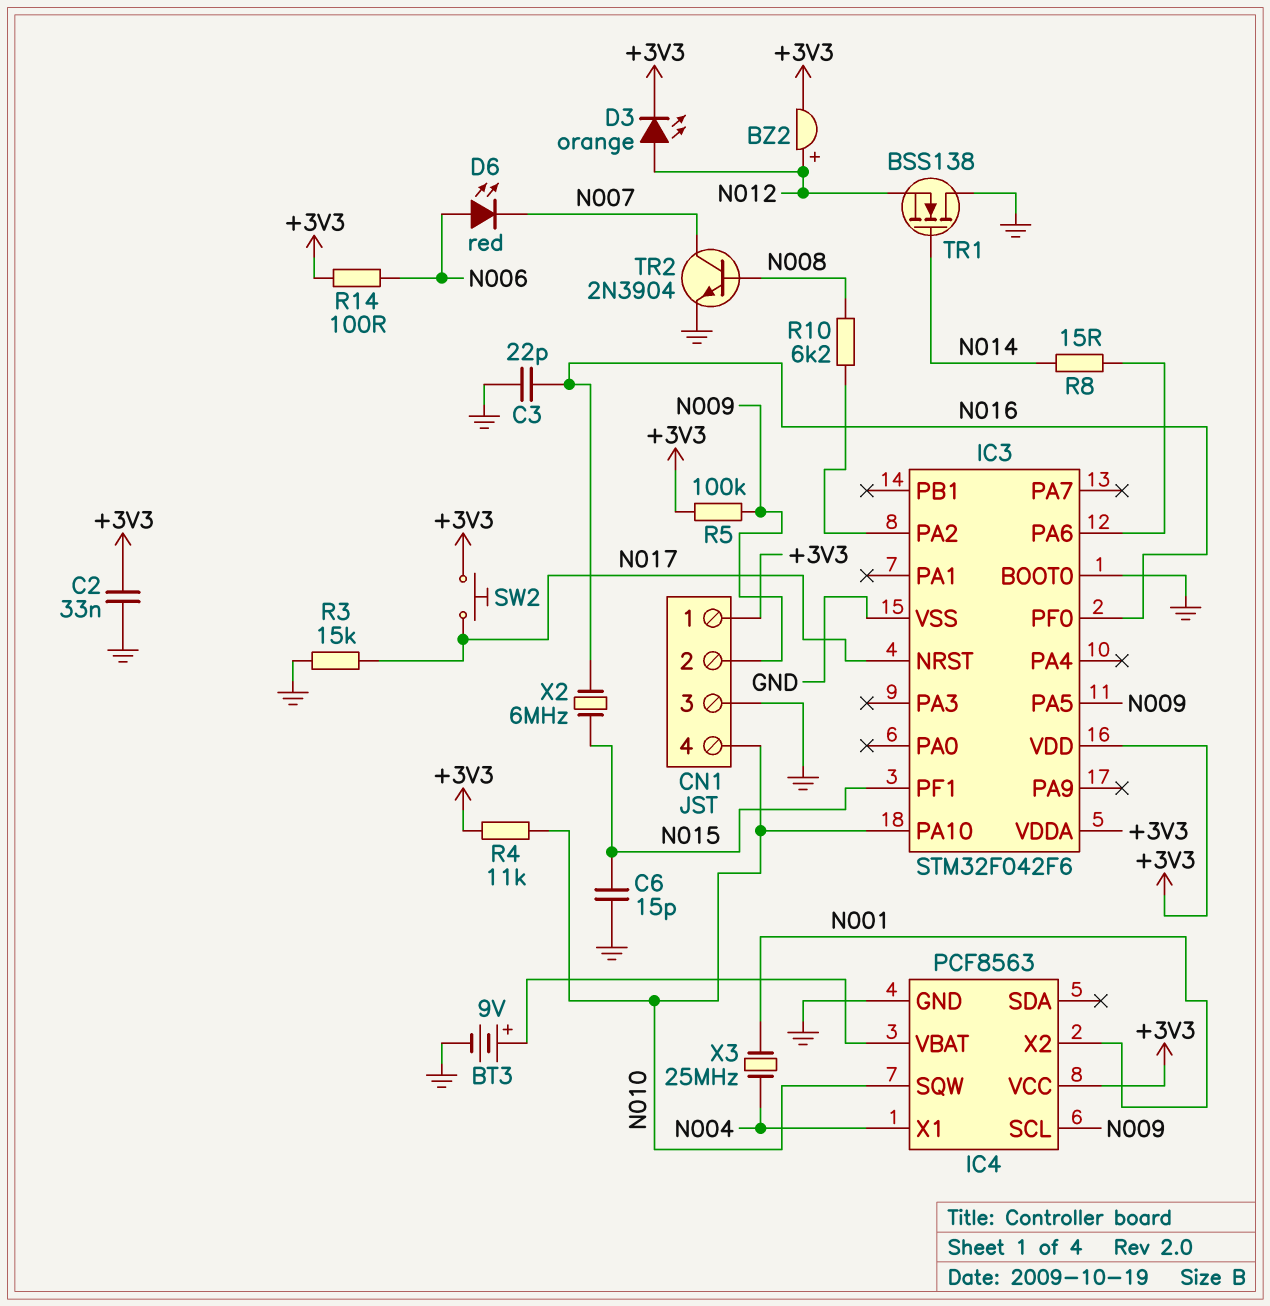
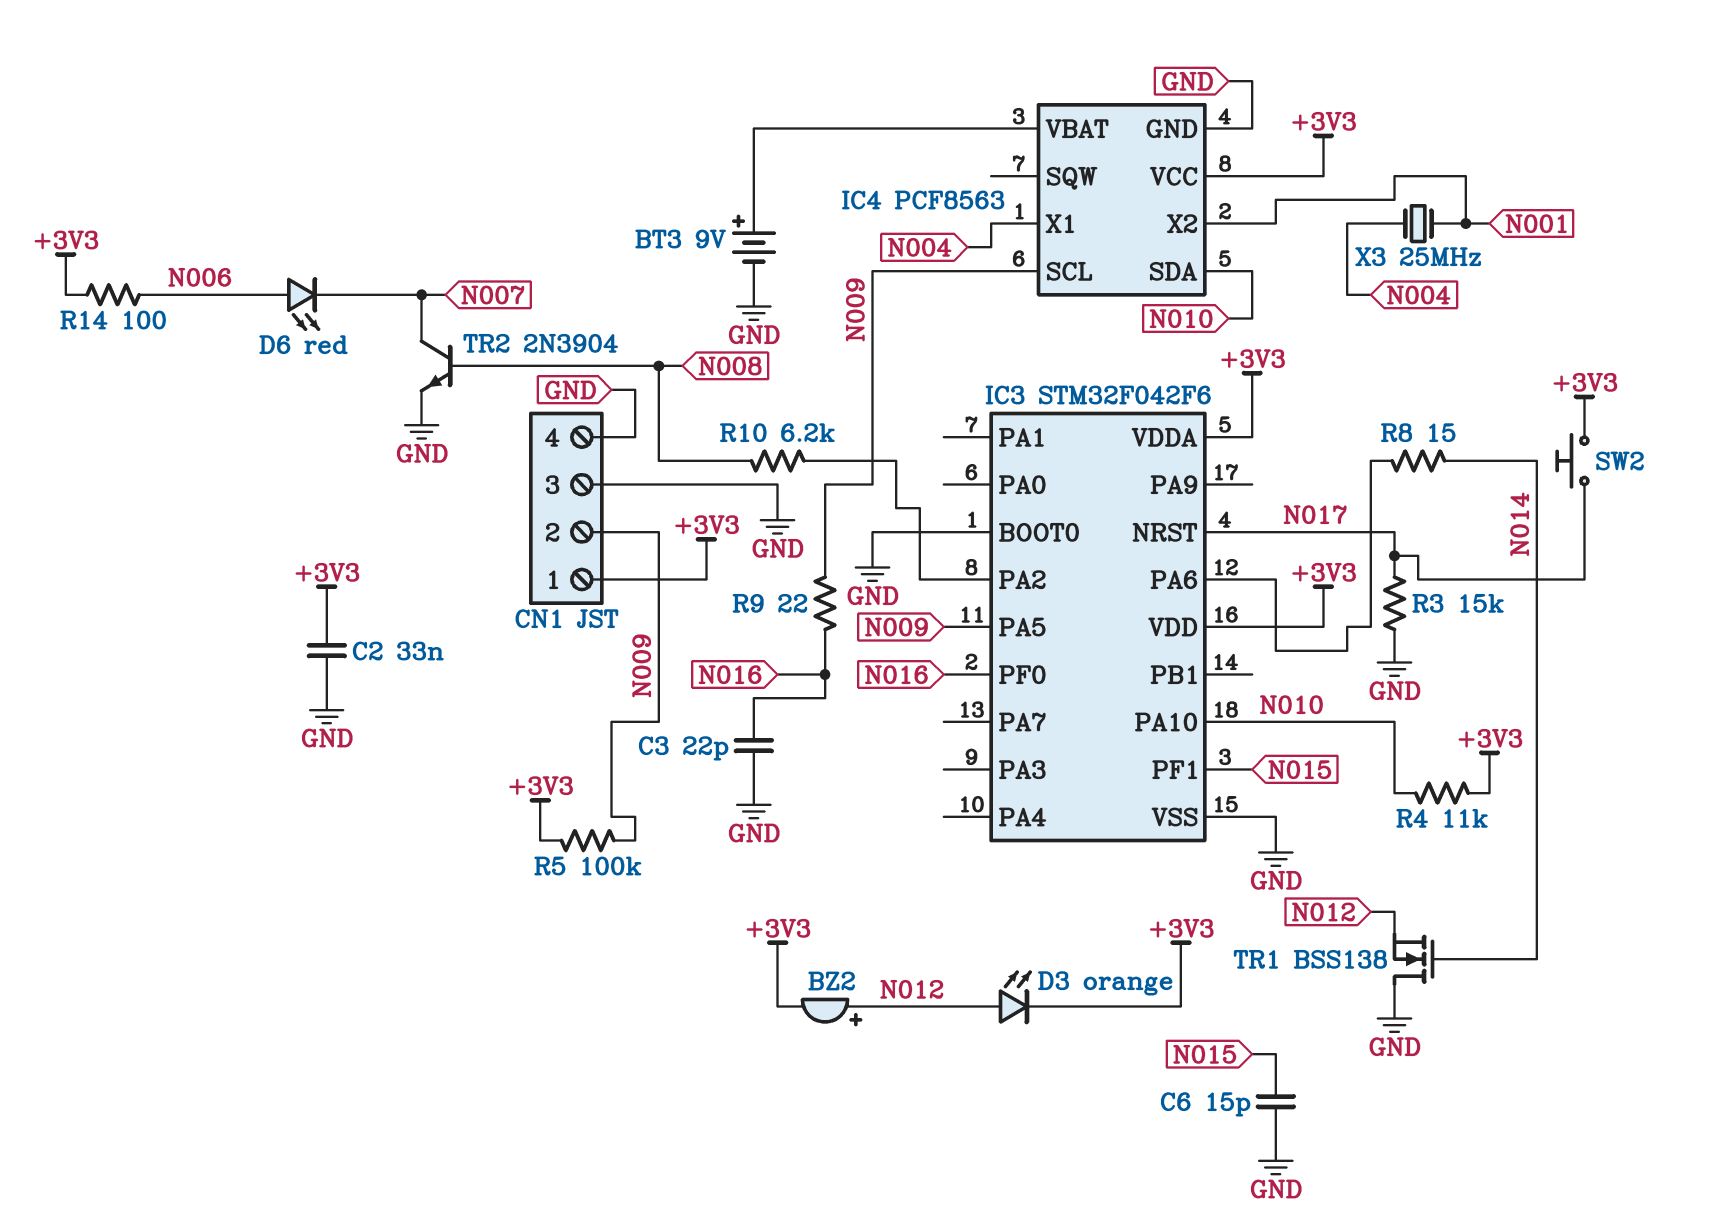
CN1 pin 4: N010 -> GND
IC4 pin SDA: none -> N010
IC4 pin SQW: N010 -> none
R9: none -> 22 (N009, N016)
X2: 6MHz (N015, N016) -> none

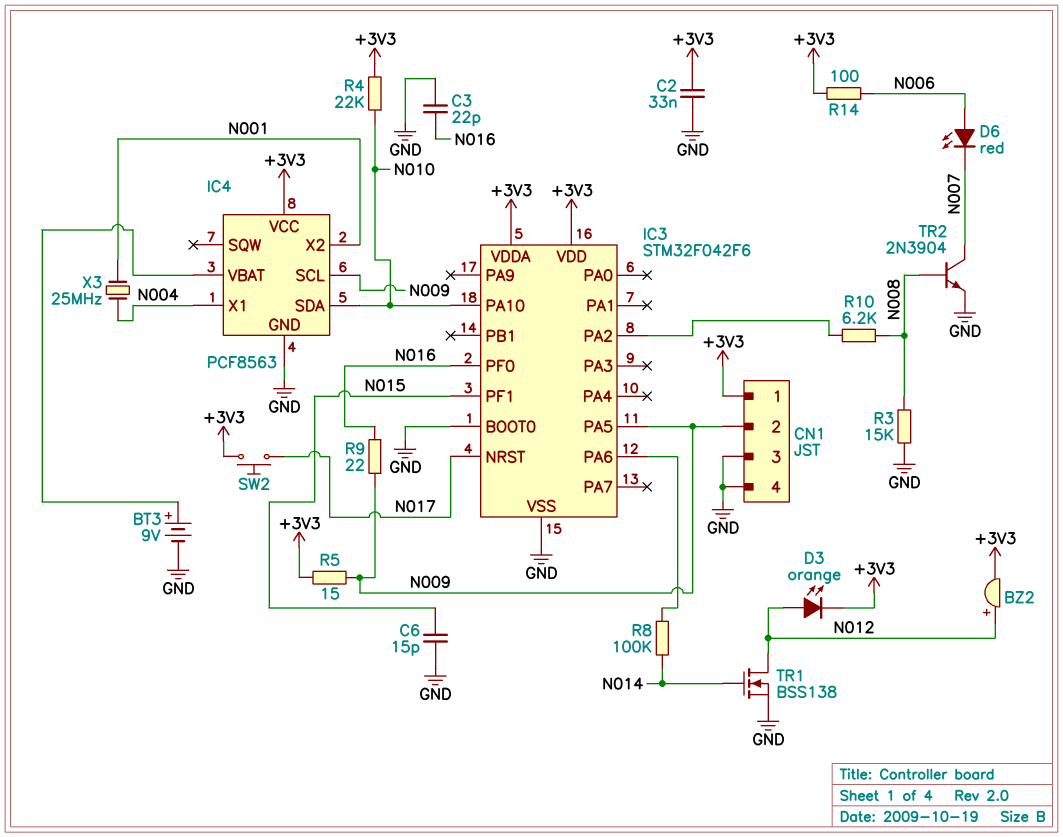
R3: 15k (GND, N017) -> 15k (GND, N008)
R4: 11k (+3V3, N010) -> 22k (+3V3, N010)
R5: 100k (+3V3, N009) -> 15 (+3V3, N009)
R8: 15 (IC3/PA6, N014) -> 100k (IC3/PA6, N014)
TR1: NMOS BSS138 (G N014, D GND, S N012) -> NMOS BSS138 (G N014, D N012, S GND)

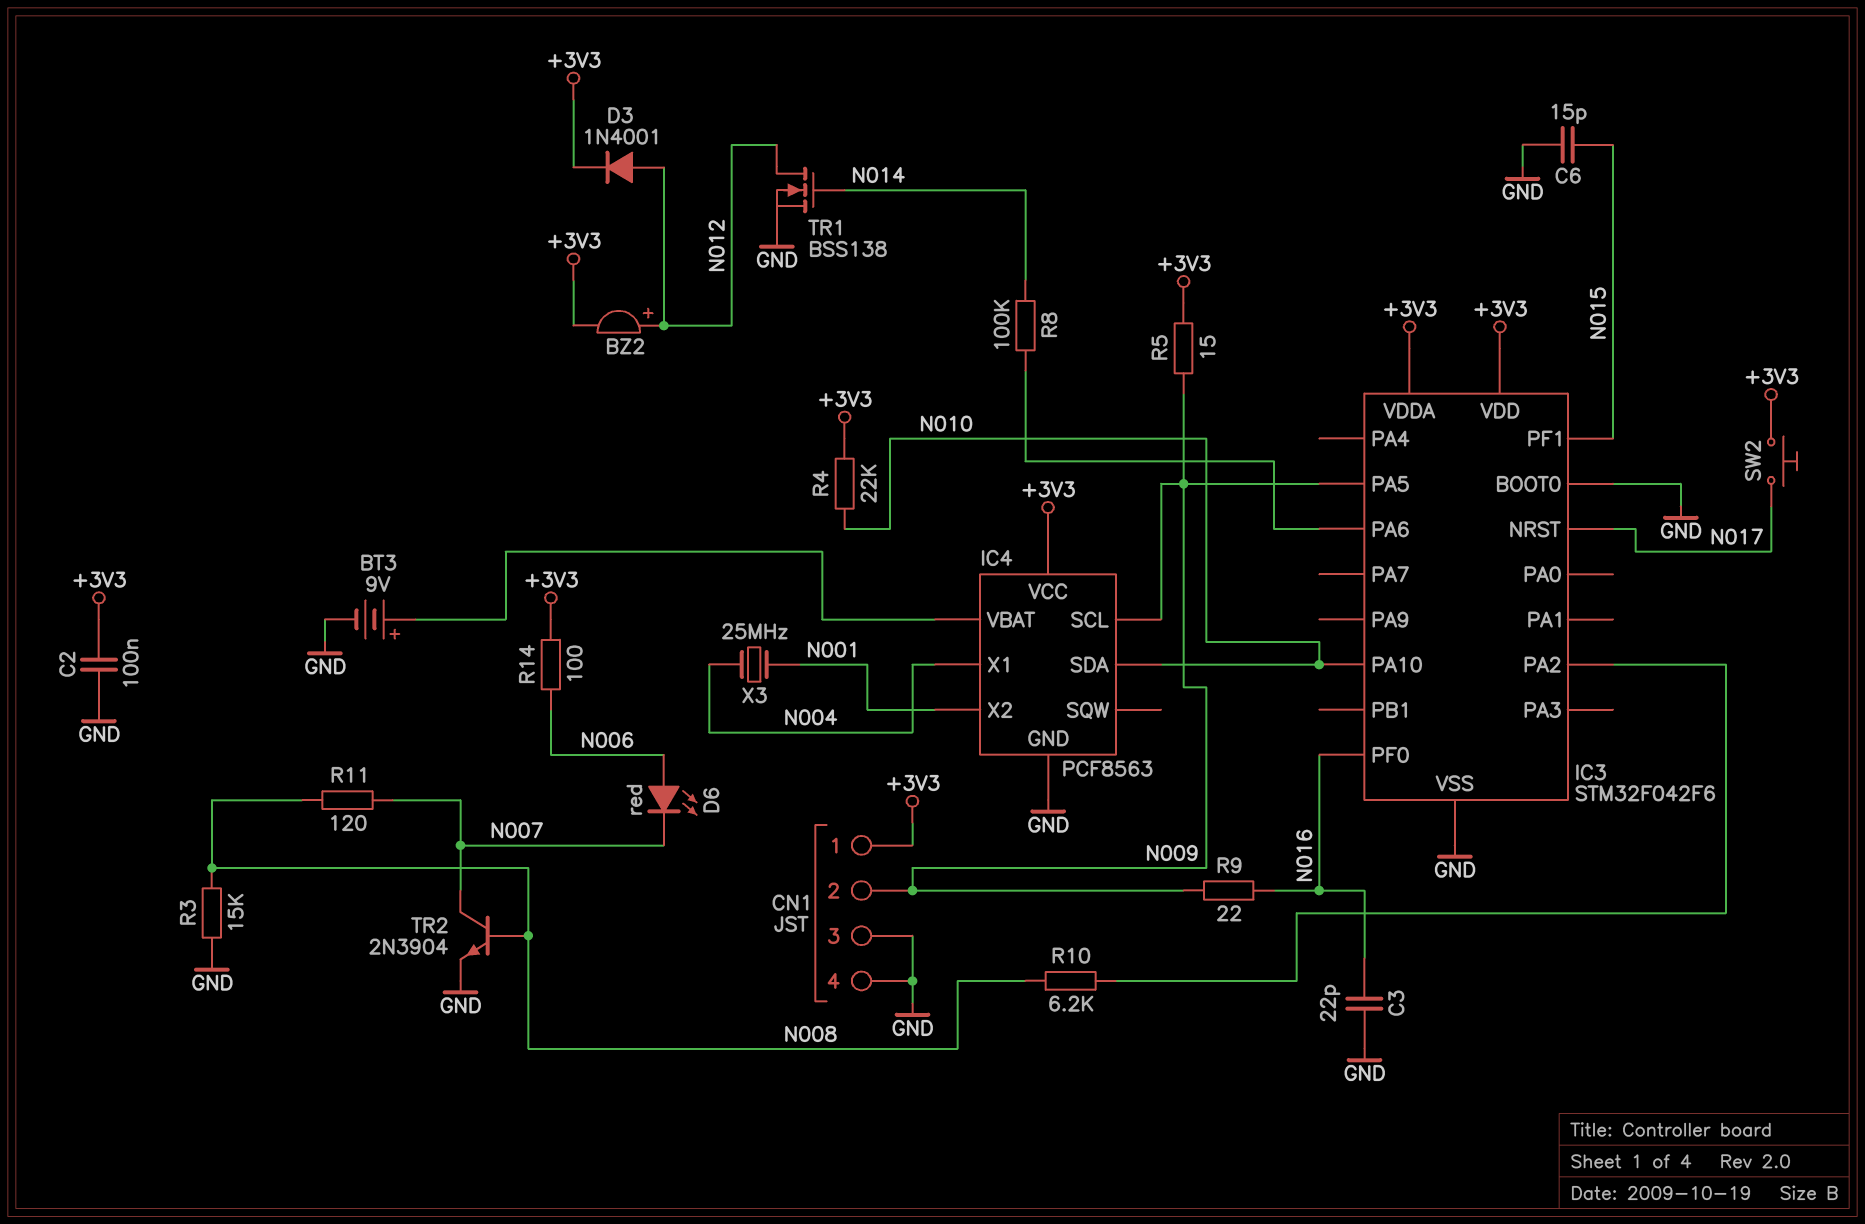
C2: 33nF (+3V3, GND) -> 100nF (+3V3, GND)
D3: LED orange (A N012, K +3V3) -> diode 1N4001 (A N012, K +3V3)
R11: none -> 120 (N007, N008)

